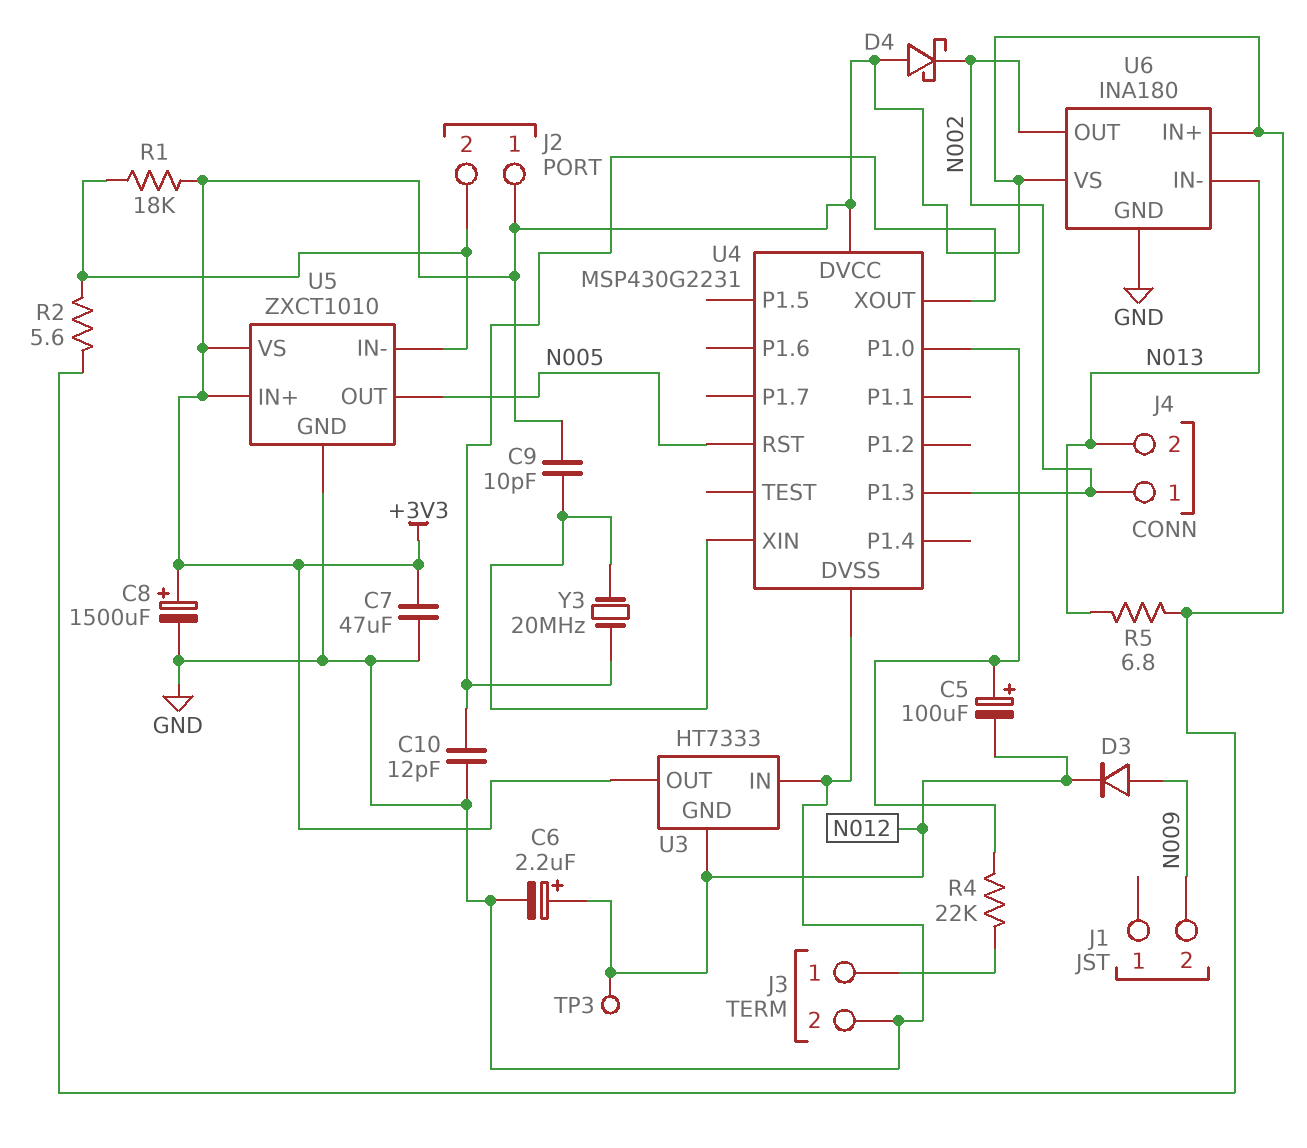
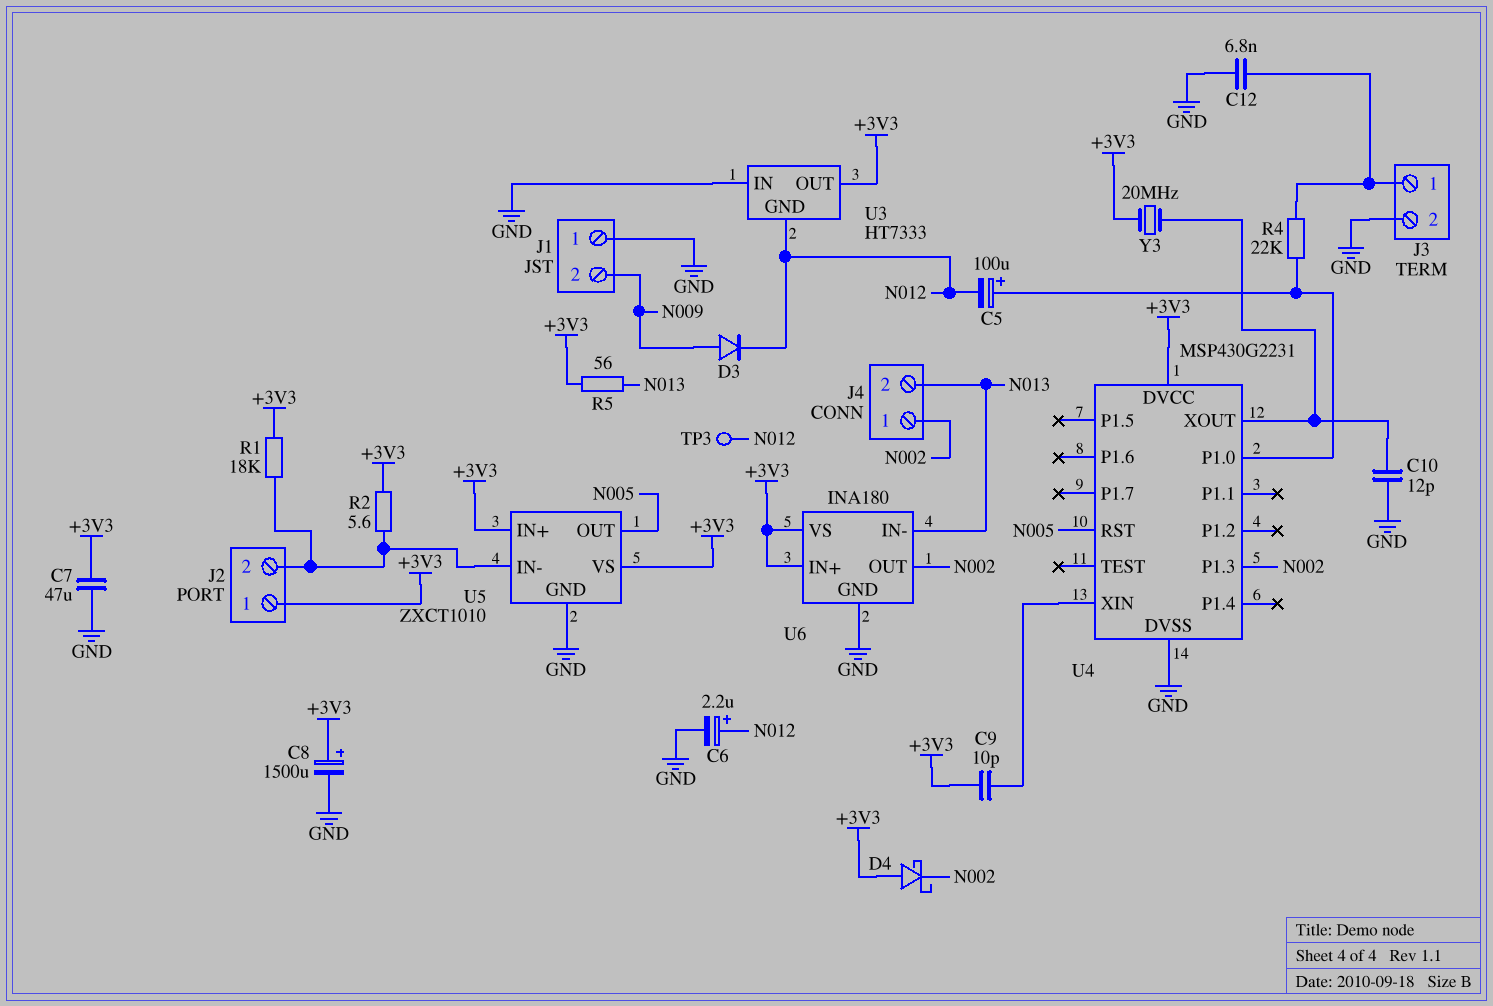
C12: none -> 6.8nF (GND, J3/1)
J1 pin 1: none -> GND
R5: 6.8 (+3V3, N013) -> 56 (+3V3, N013)
Y3: 20MHz (U4/XIN, U4/XOUT) -> 20MHz (+3V3, U4/XOUT)

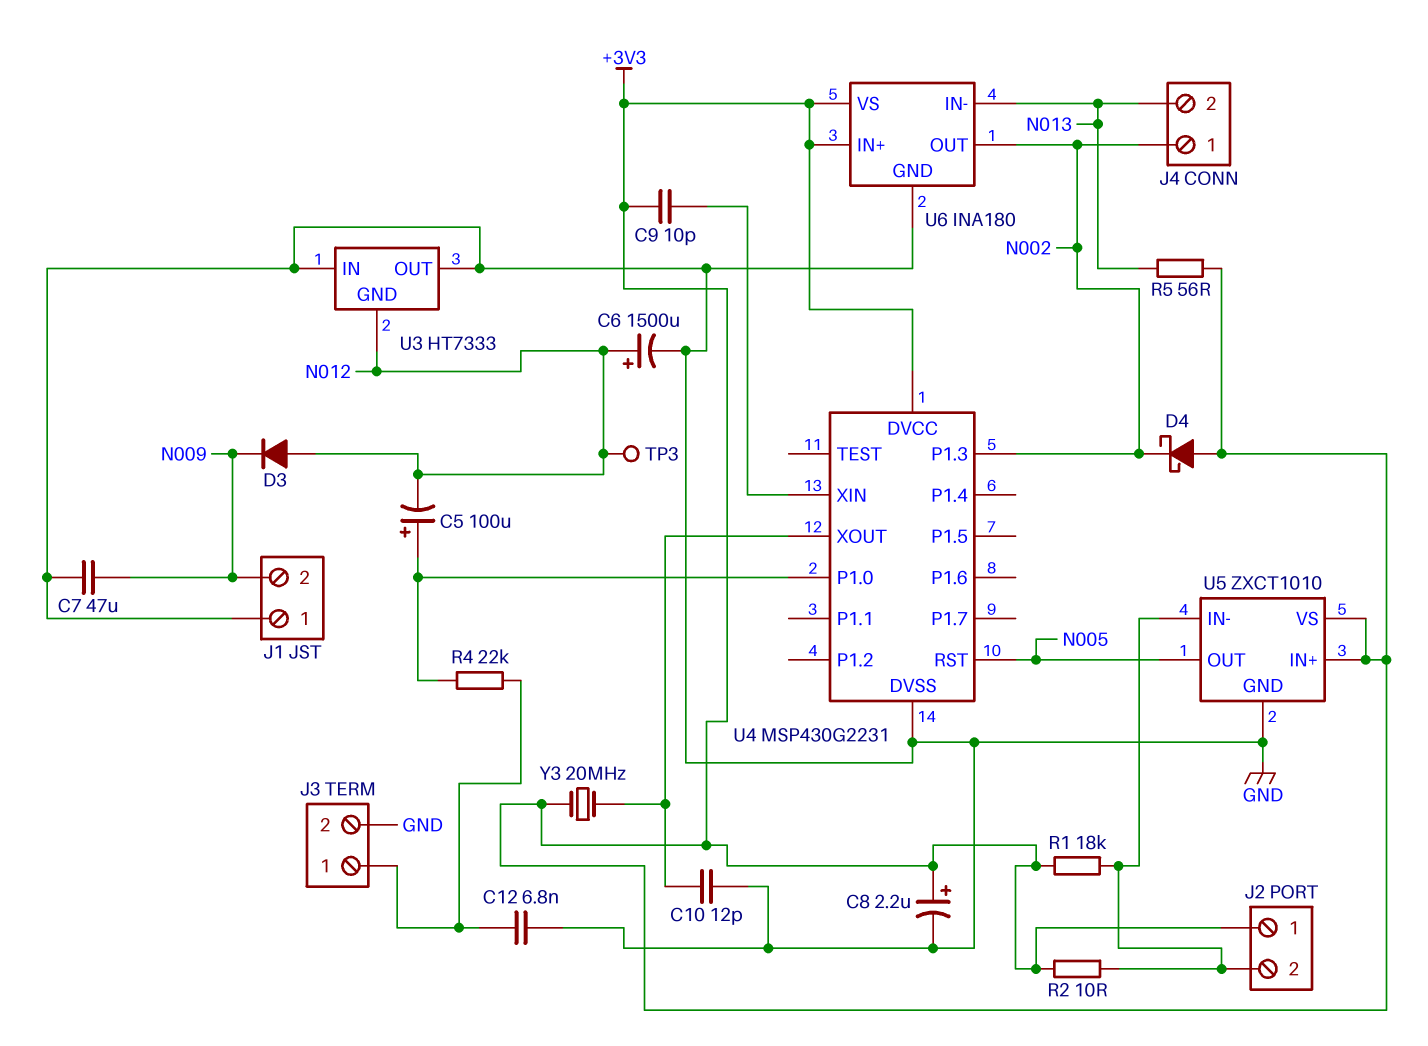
C6: 2.2uF (plus N012, minus GND) -> 1500uF (plus N012, minus GND)
C7: 47uF (+3V3, GND) -> 47uF (GND, N009)
C8: 1500uF (plus +3V3, minus GND) -> 2.2uF (plus +3V3, minus GND)
D3: diode (A N009, K N012) -> diode (A N012, K N009)
R2: 5.6 (+3V3, J2/2) -> 10 (+3V3, J2/2)
U3 pin OUT: +3V3 -> GND

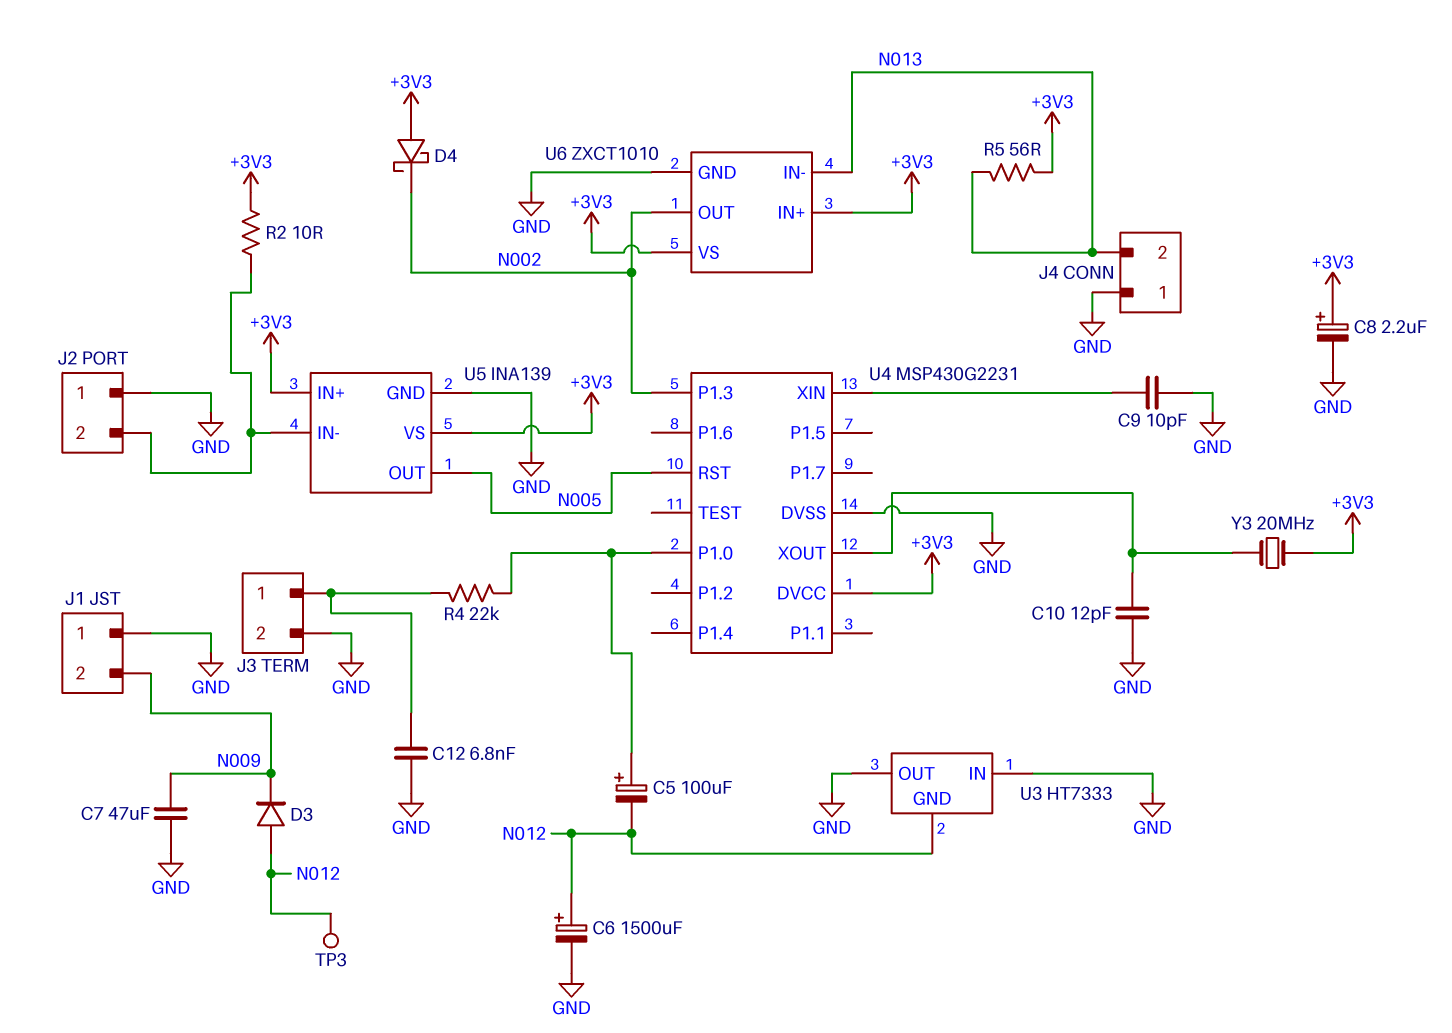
C9: 10pF (+3V3, U4/XIN) -> 10pF (GND, U4/XIN)
J2 pin 1: +3V3 -> GND
J4 pin 1: N002 -> GND
R1: 18k (+3V3, J2/2) -> none
U5: ZXCT1010 -> INA139
U6: INA180 -> ZXCT1010

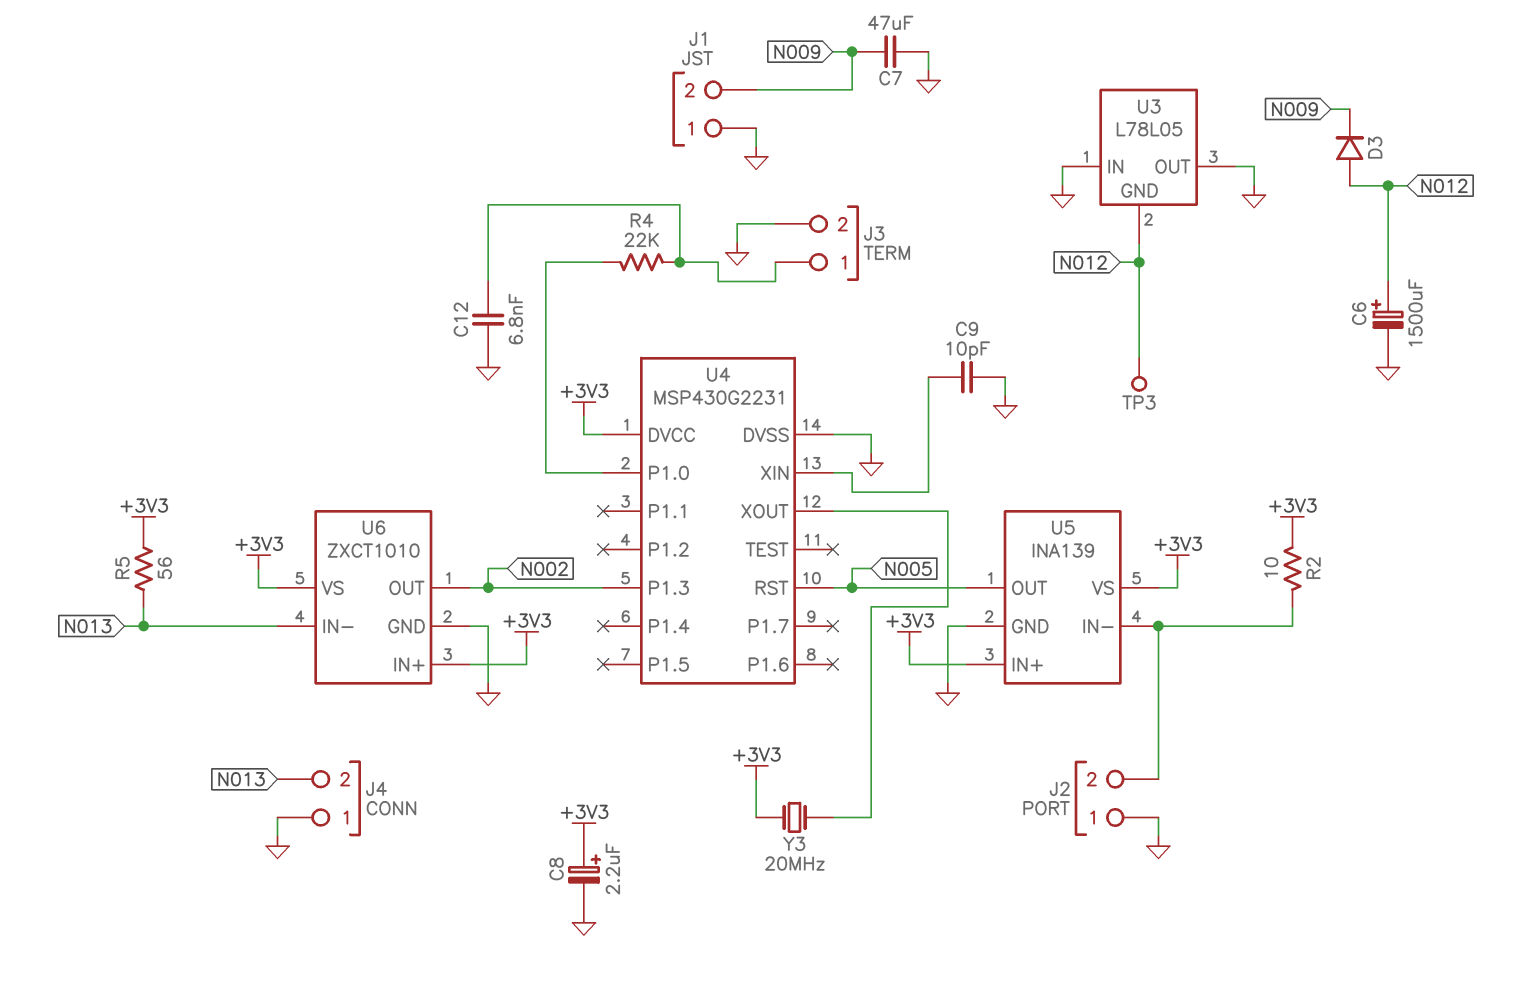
C5: 100uF (plus U4/P1.0, minus N012) -> none
C10: 12pF (GND, U4/XOUT) -> none
D4: schottky (A +3V3, K N002) -> none
U3: HT7333 -> L78L05

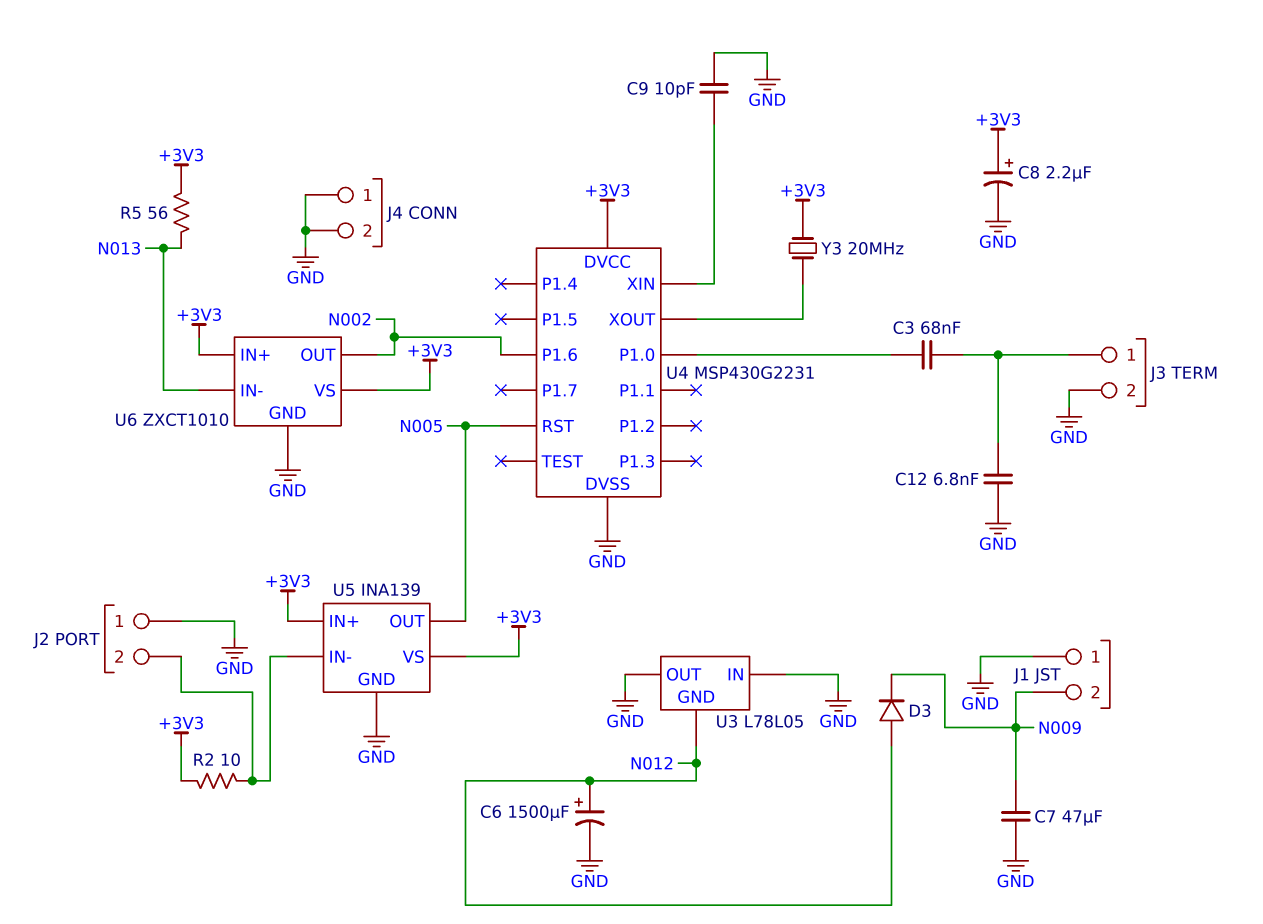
C3: none -> 68nF (J3/1, U4/P1.0)
J4 pin 2: N013 -> GND
R4: 22k (J3/1, U4/P1.0) -> none
TP3: test point (N012) -> none
U4 pin P1.3: N002 -> none
U4 pin P1.6: none -> N002

